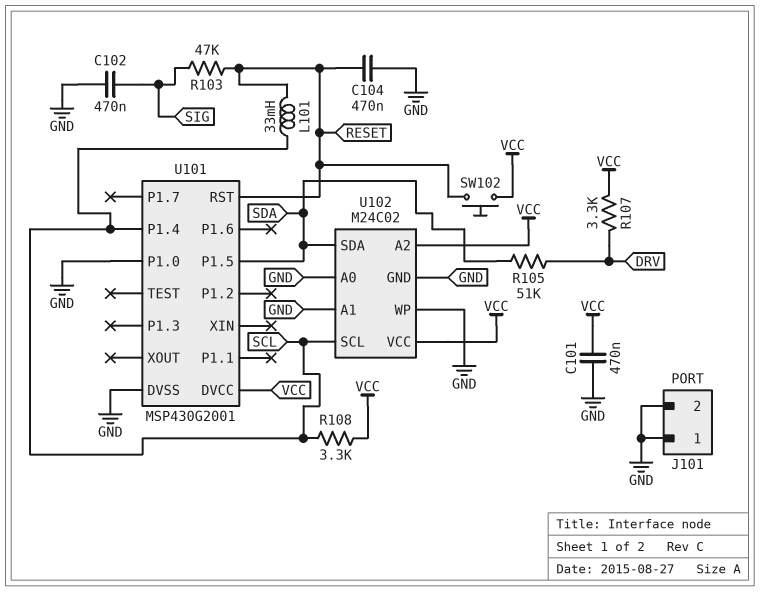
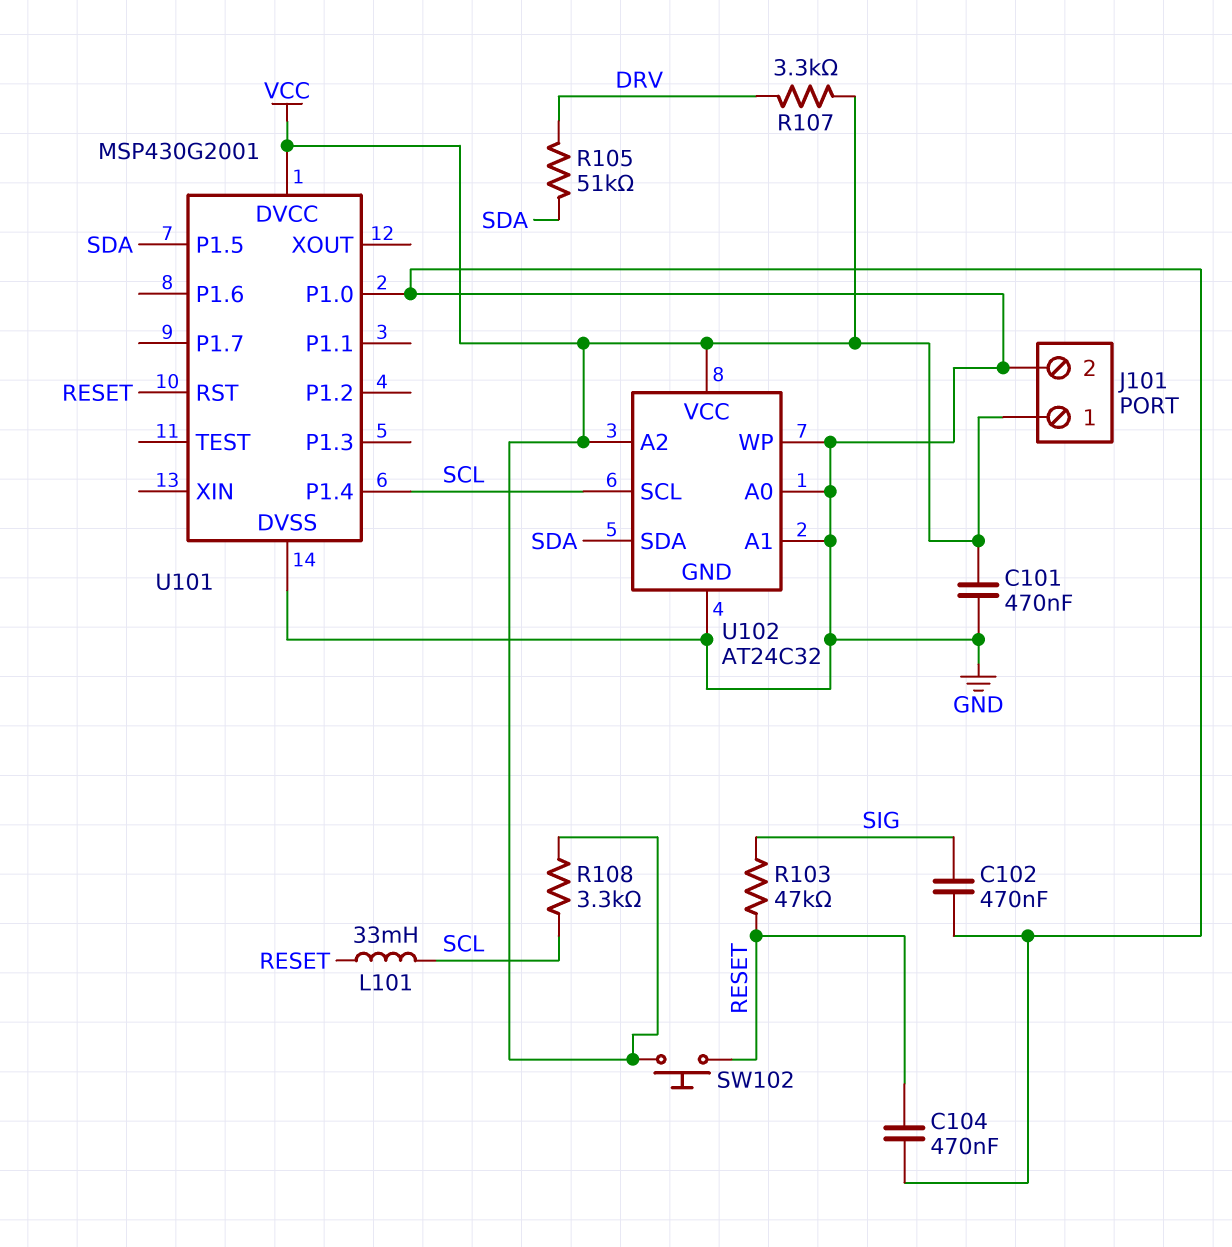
J101 pin 1: GND -> VCC
U102: M24C02 -> AT24C32

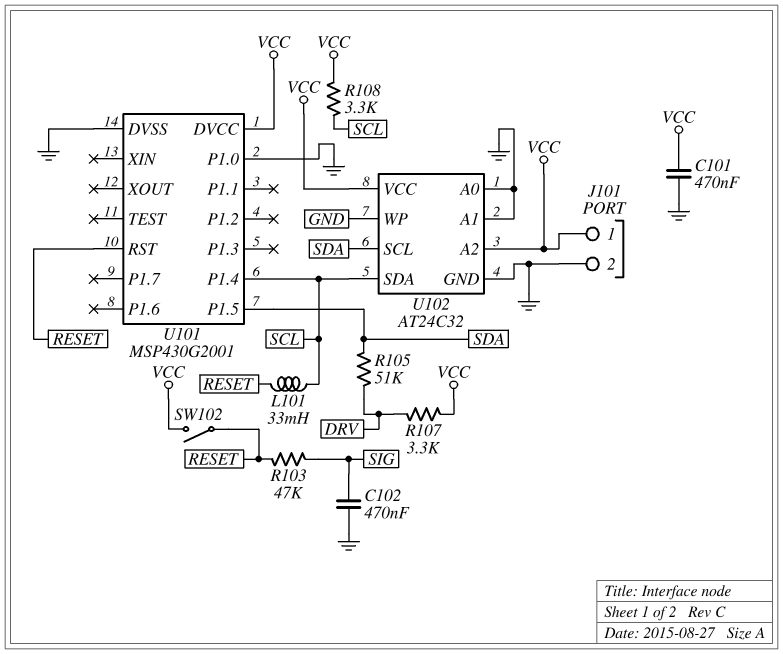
C104: 470nF (GND, RESET) -> none
SW102: button (RESET, VCC) -> switch (RESET, VCC)
U102 pin SCL: SCL -> SDA
U102 pin SDA: SDA -> SCL

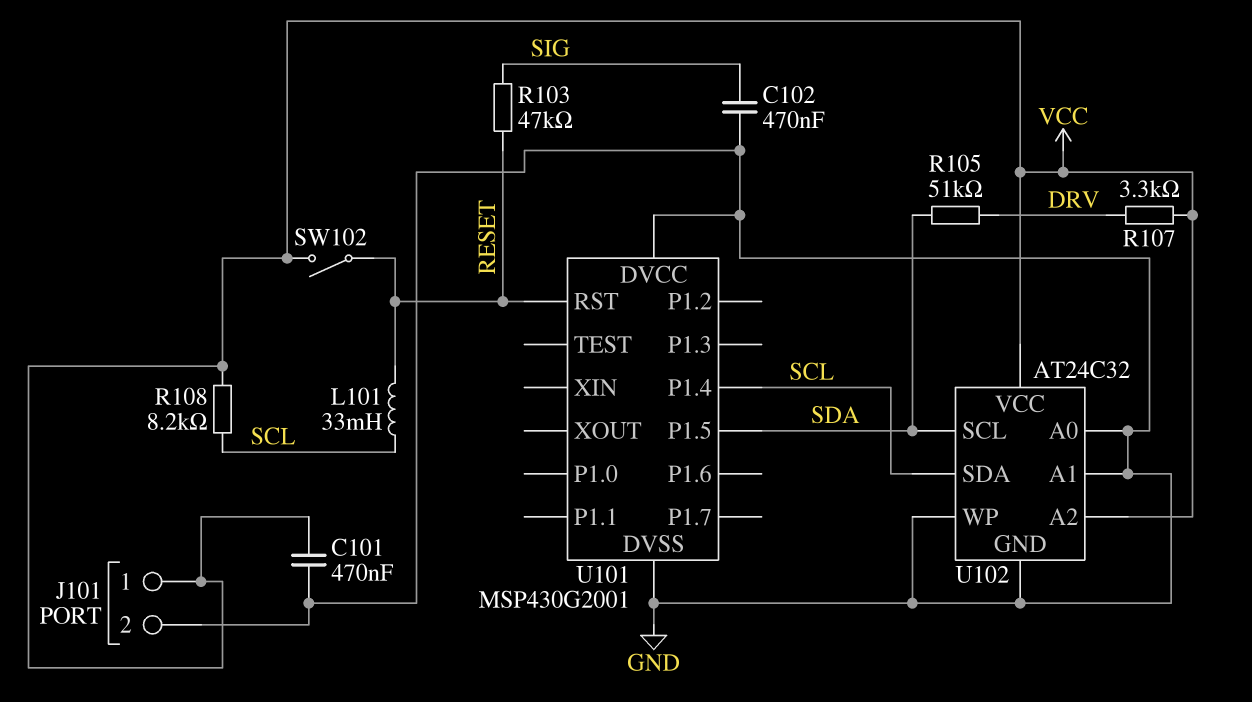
R108: 3.3k (SCL, VCC) -> 8.2k (SCL, VCC)
U101 pin DVCC: VCC -> GND
U101 pin P1.0: GND -> none

